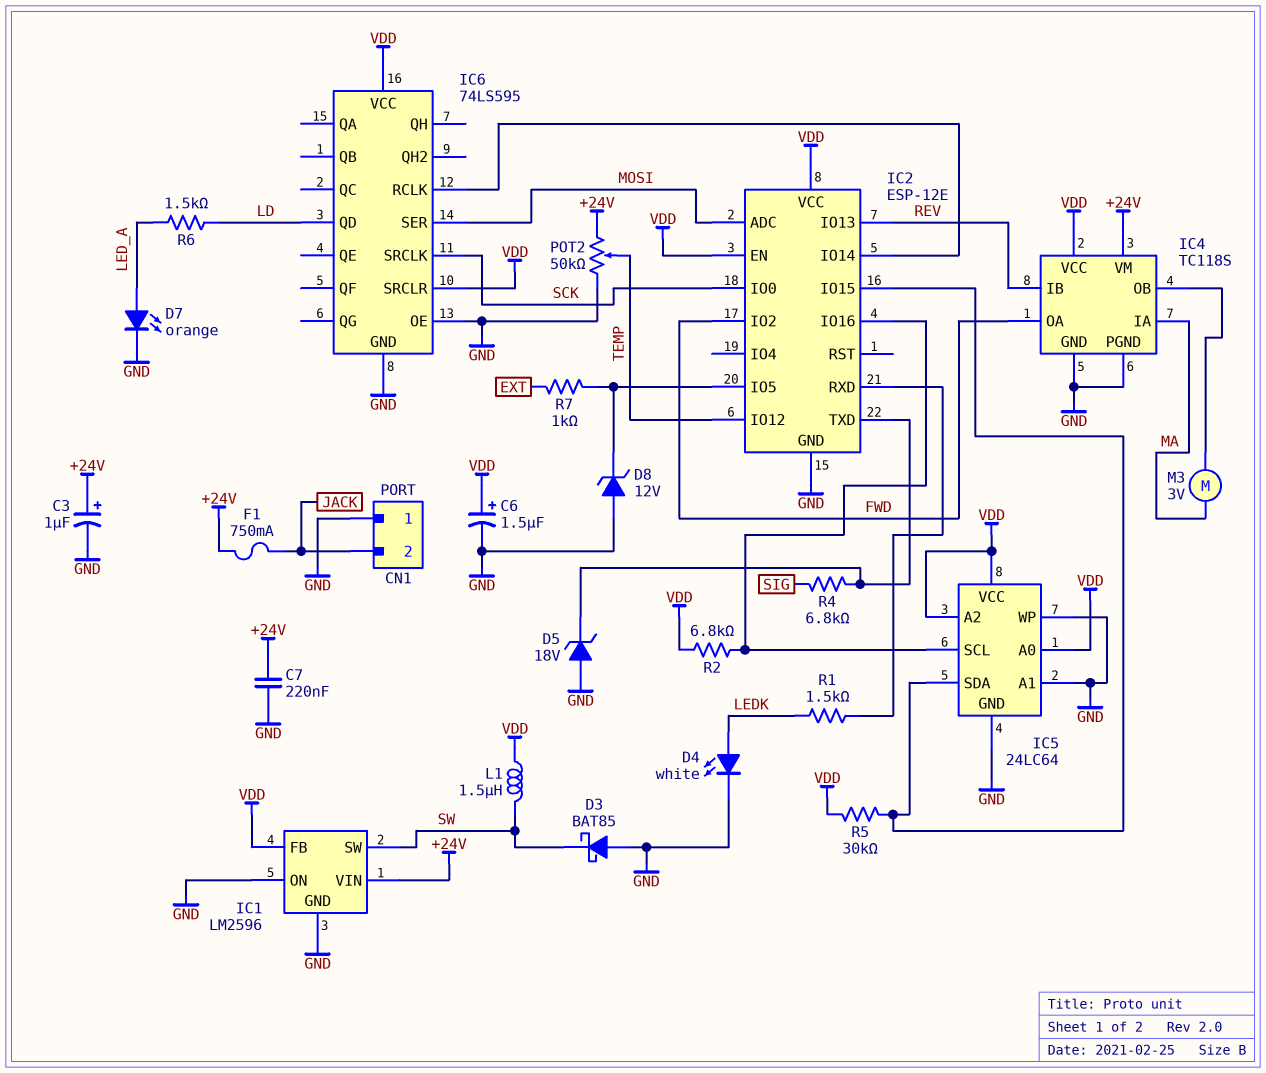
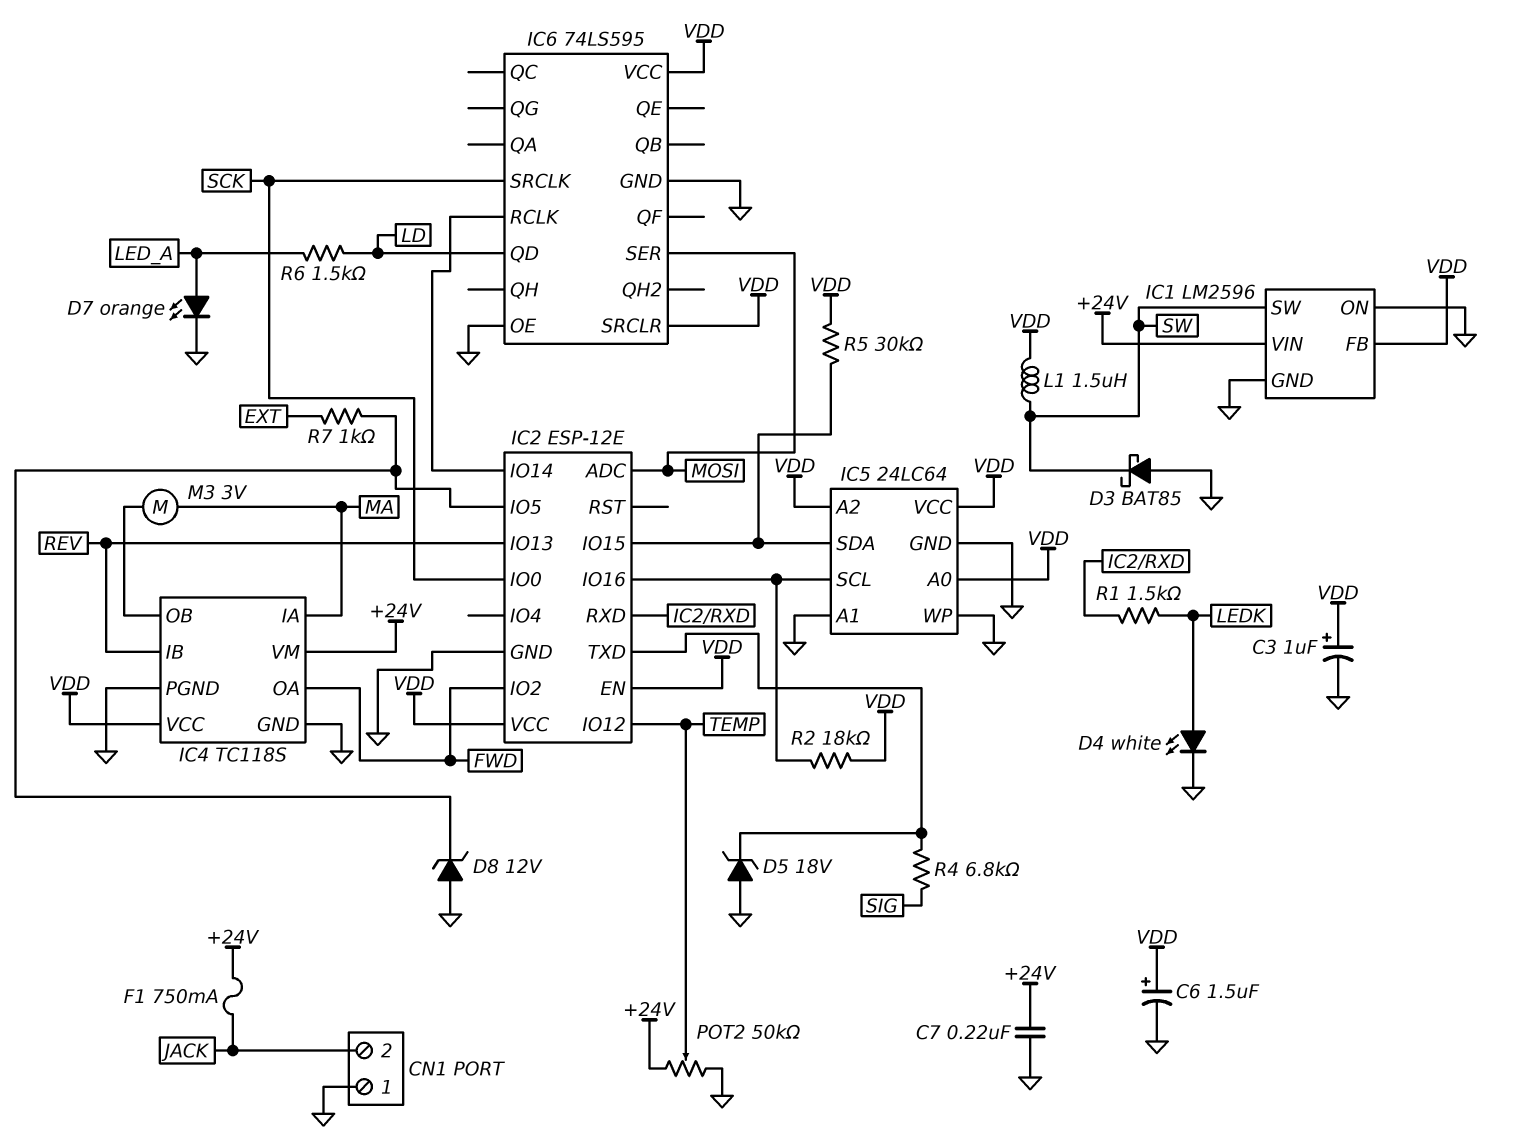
C3: 1uF (plus +24V, minus GND) -> 1uF (plus VDD, minus GND)
R2: 6.8k (IC2/IO16, VDD) -> 18k (IC2/IO16, VDD)

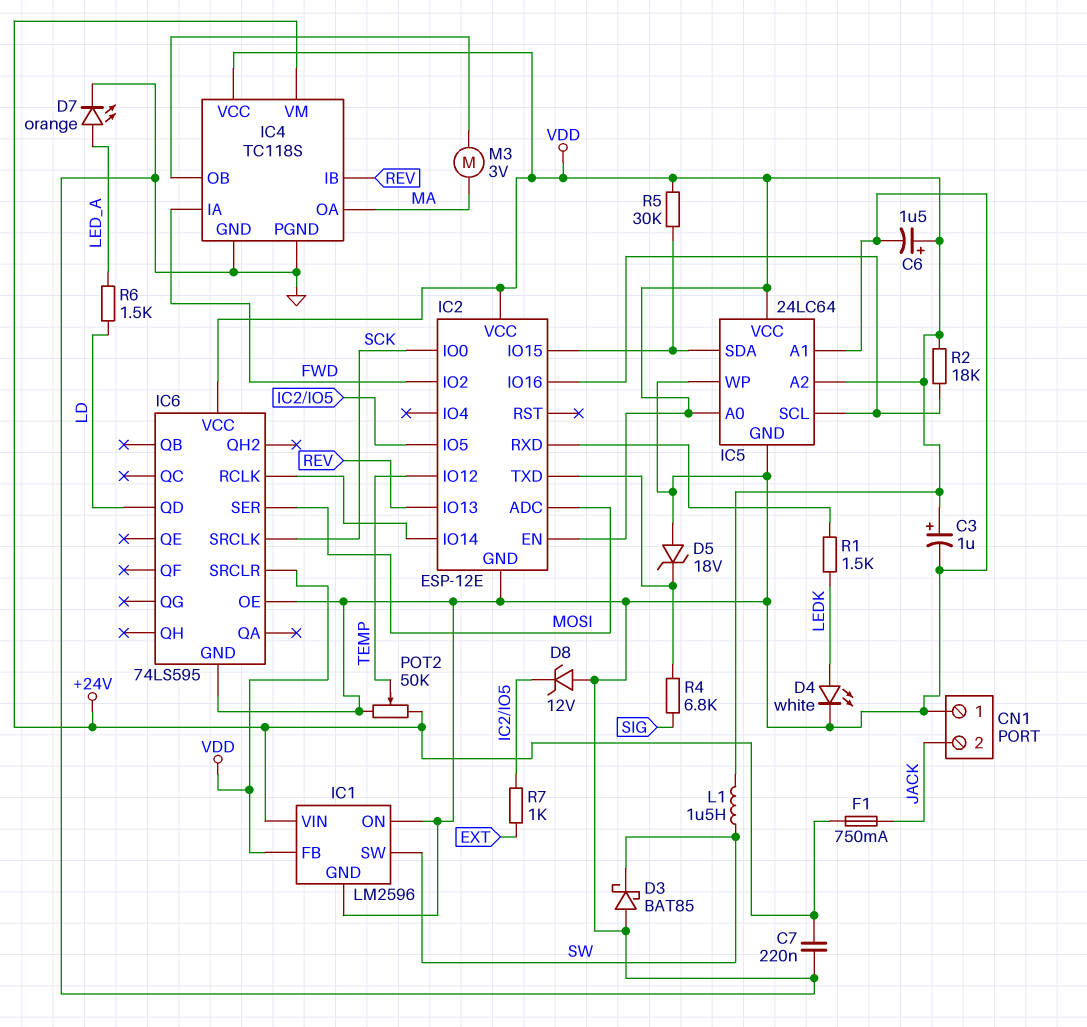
IC4 pin IA: MA -> FWD
IC4 pin OA: FWD -> MA

